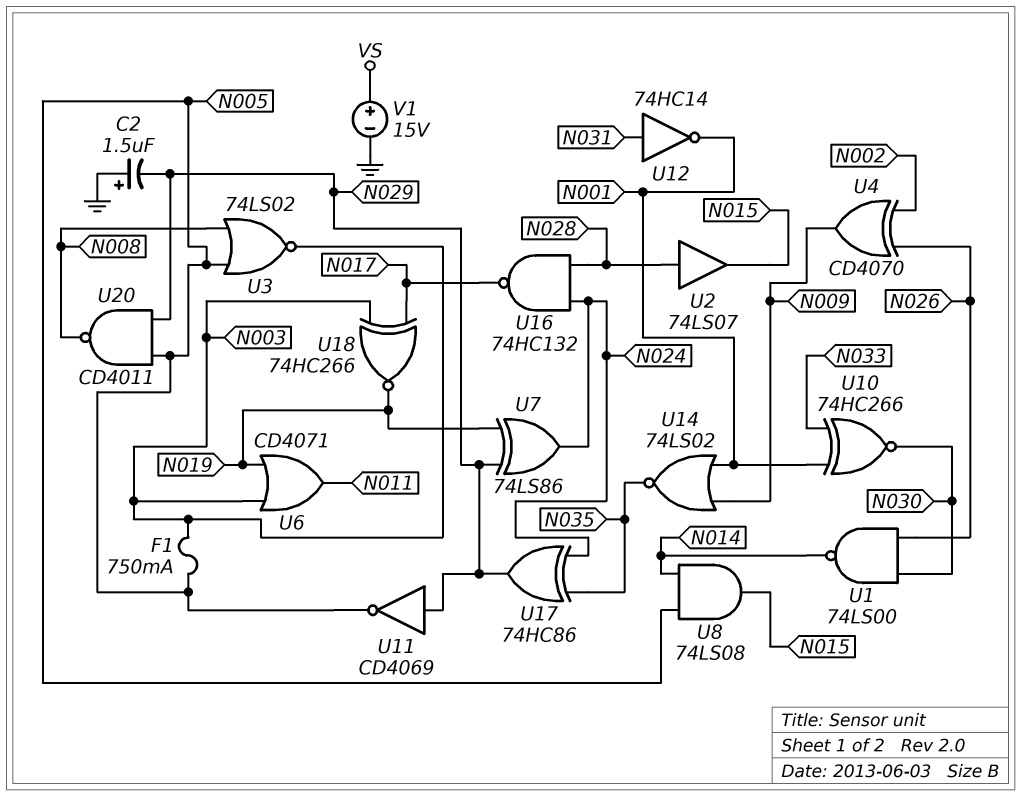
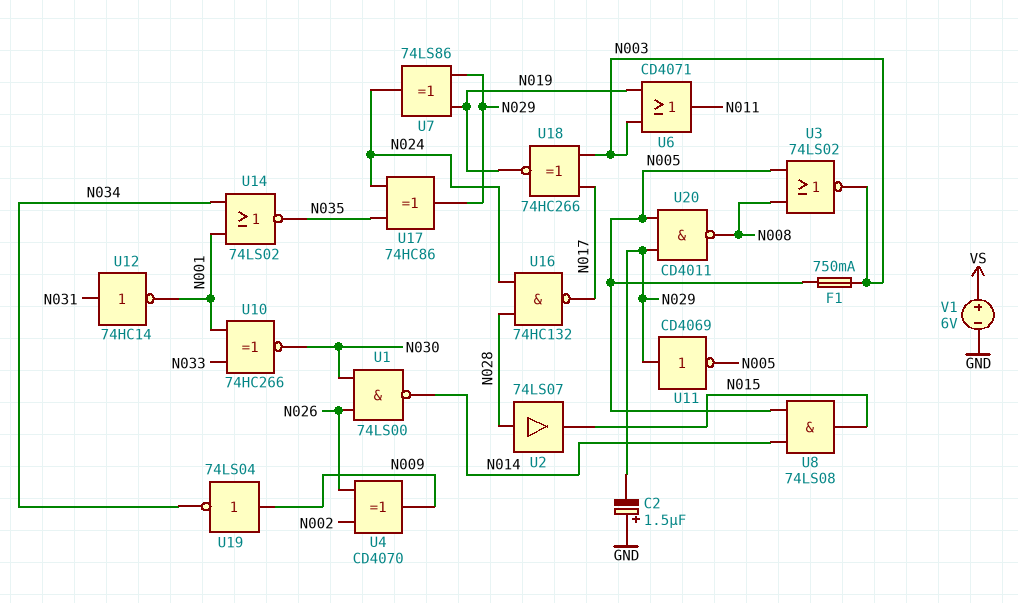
U14: NOR 74LS02 (in N001, in N009, out N035) -> NOR 74LS02 (in N001, in N034, out N035)
U19: none -> NOT 74LS04 (in N009, out N034)
V1: 15V (plus VS, minus GND) -> 6V (plus VS, minus GND)

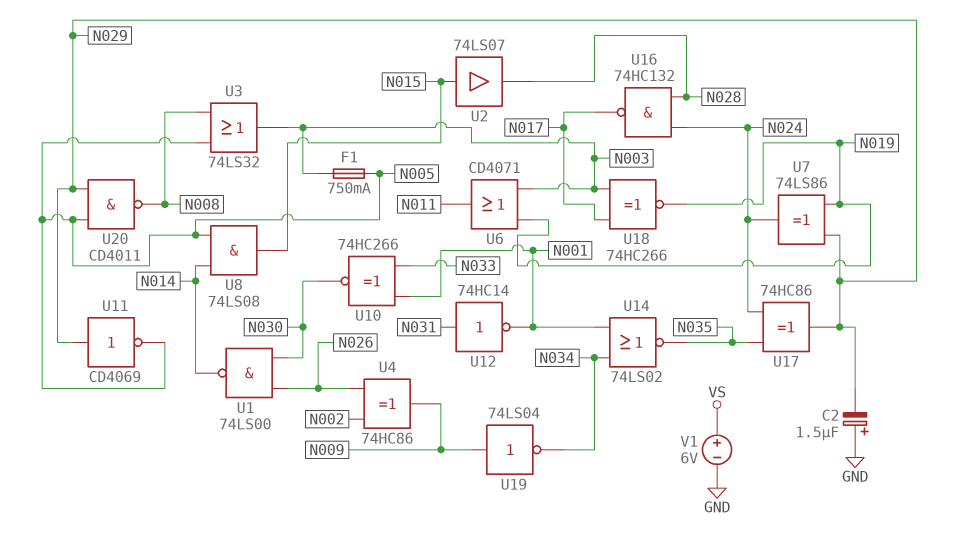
U2: buffer 74LS07 (in N028, out N015) -> buffer 74LS07 (in N015, out N028)
U3: NOR 74LS02 (in N005, in N008, out N003) -> OR 74LS32 (in N005, in N008, out N003)
U4: XOR CD4070 (in N002, in N026, out N009) -> XOR 74HC86 (in N002, in N026, out N009)

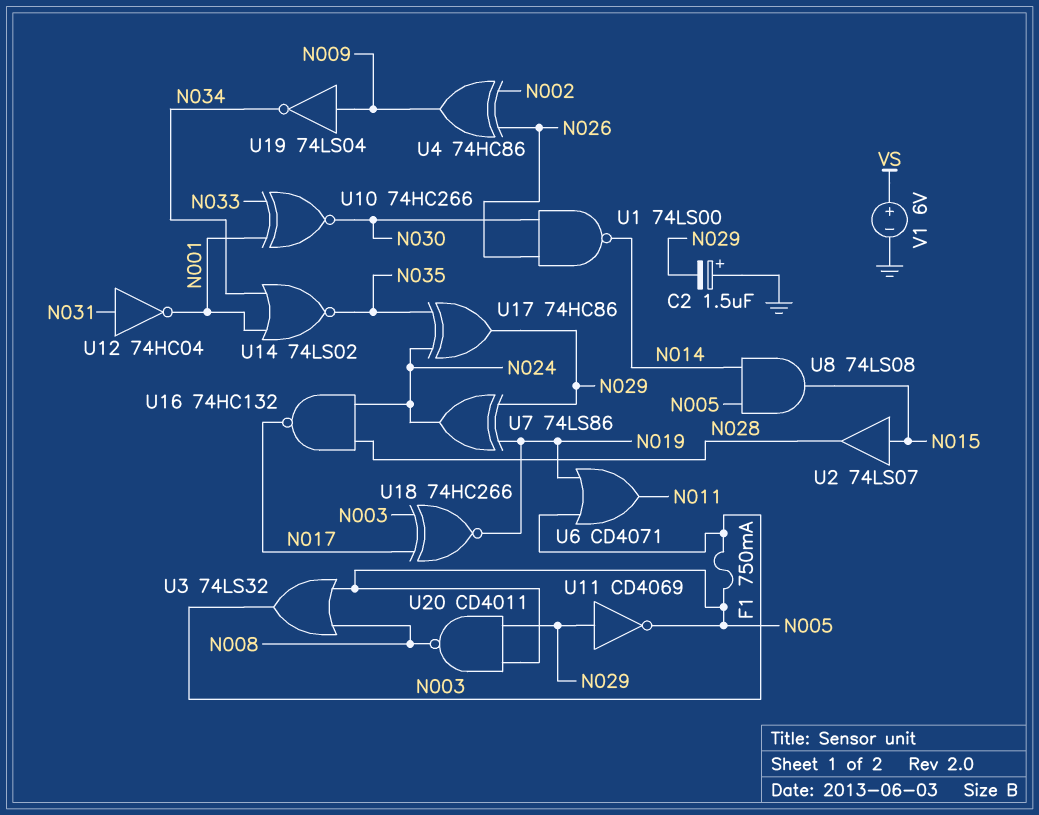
U12: NOT 74HC14 (in N031, out N001) -> NOT 74HC04 (in N031, out N001)

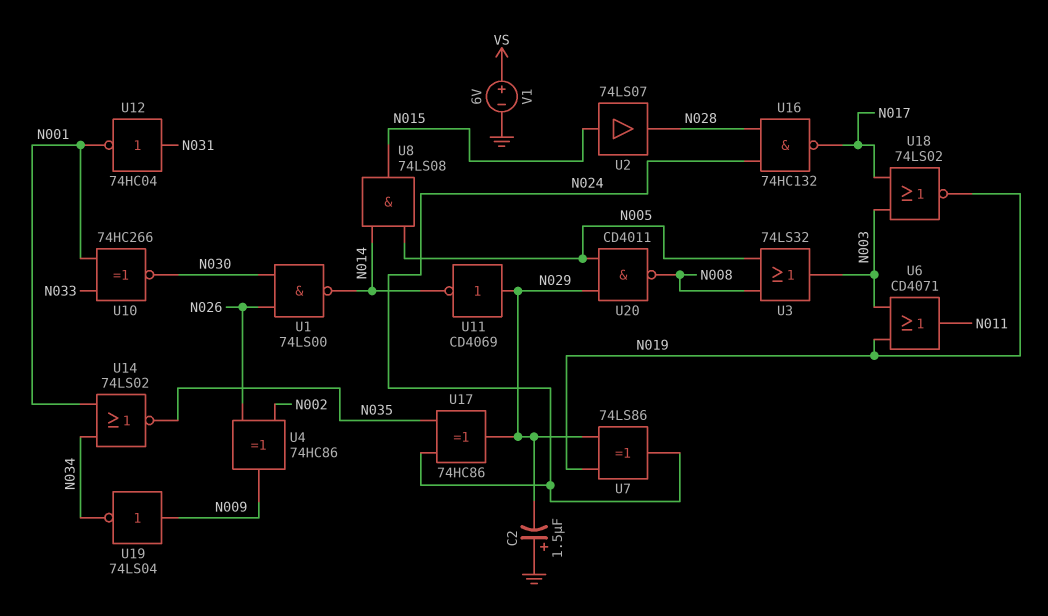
F1: 750mA (N003, N005) -> none
U11: NOT CD4069 (in N029, out N005) -> NOT CD4069 (in N029, out N014)
U18: XNOR 74HC266 (in N003, in N017, out N019) -> NOR 74LS02 (in N003, in N017, out N019)

